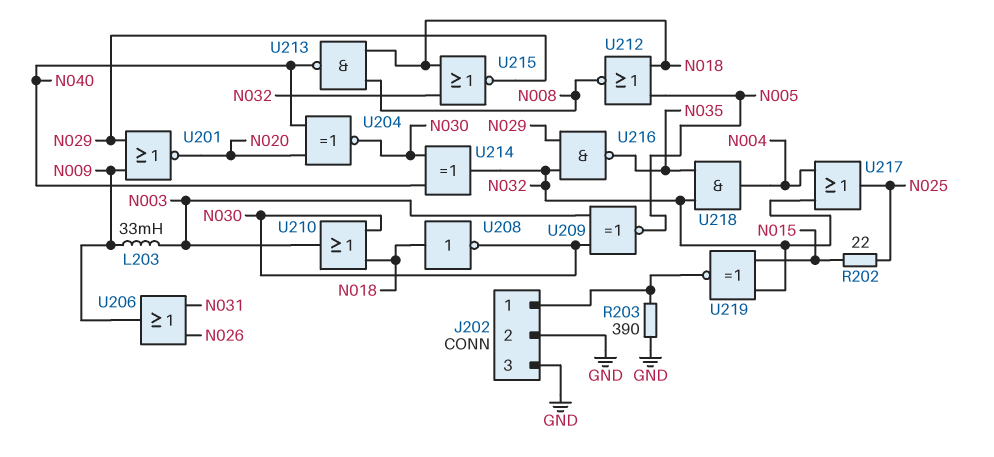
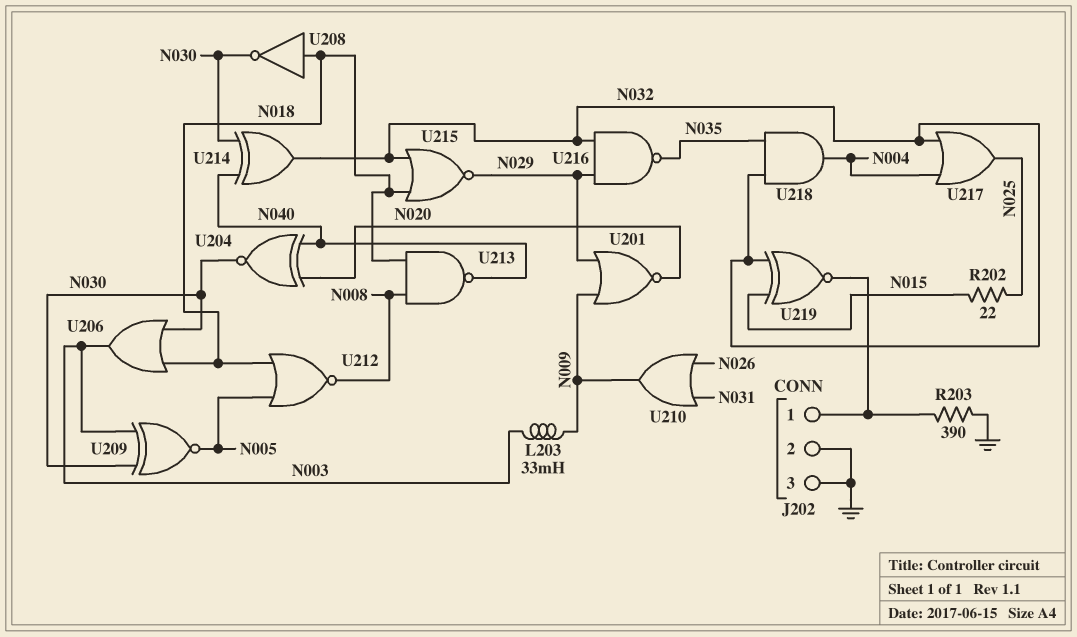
U206: OR (in N026, in N031, out N009) -> OR (in N018, in N030, out N003)
U210: OR (in N018, in N030, out N003) -> OR (in N026, in N031, out N009)

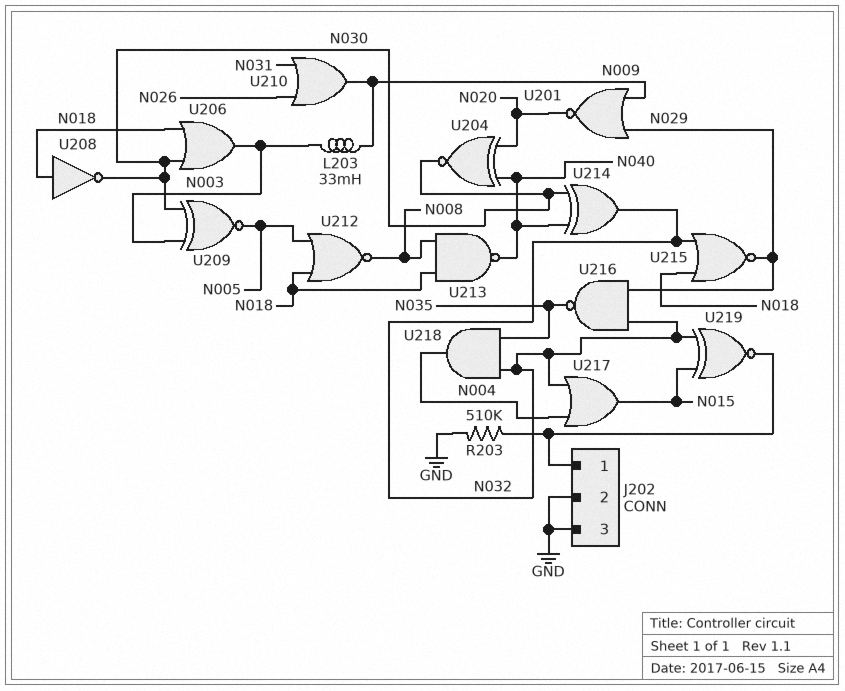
R202: 22 (N015, N025) -> none
R203: 390 (GND, J202/1) -> 510k (GND, J202/1)
U217: OR (in N004, in N032, out N025) -> OR (in N004, in N032, out N015)

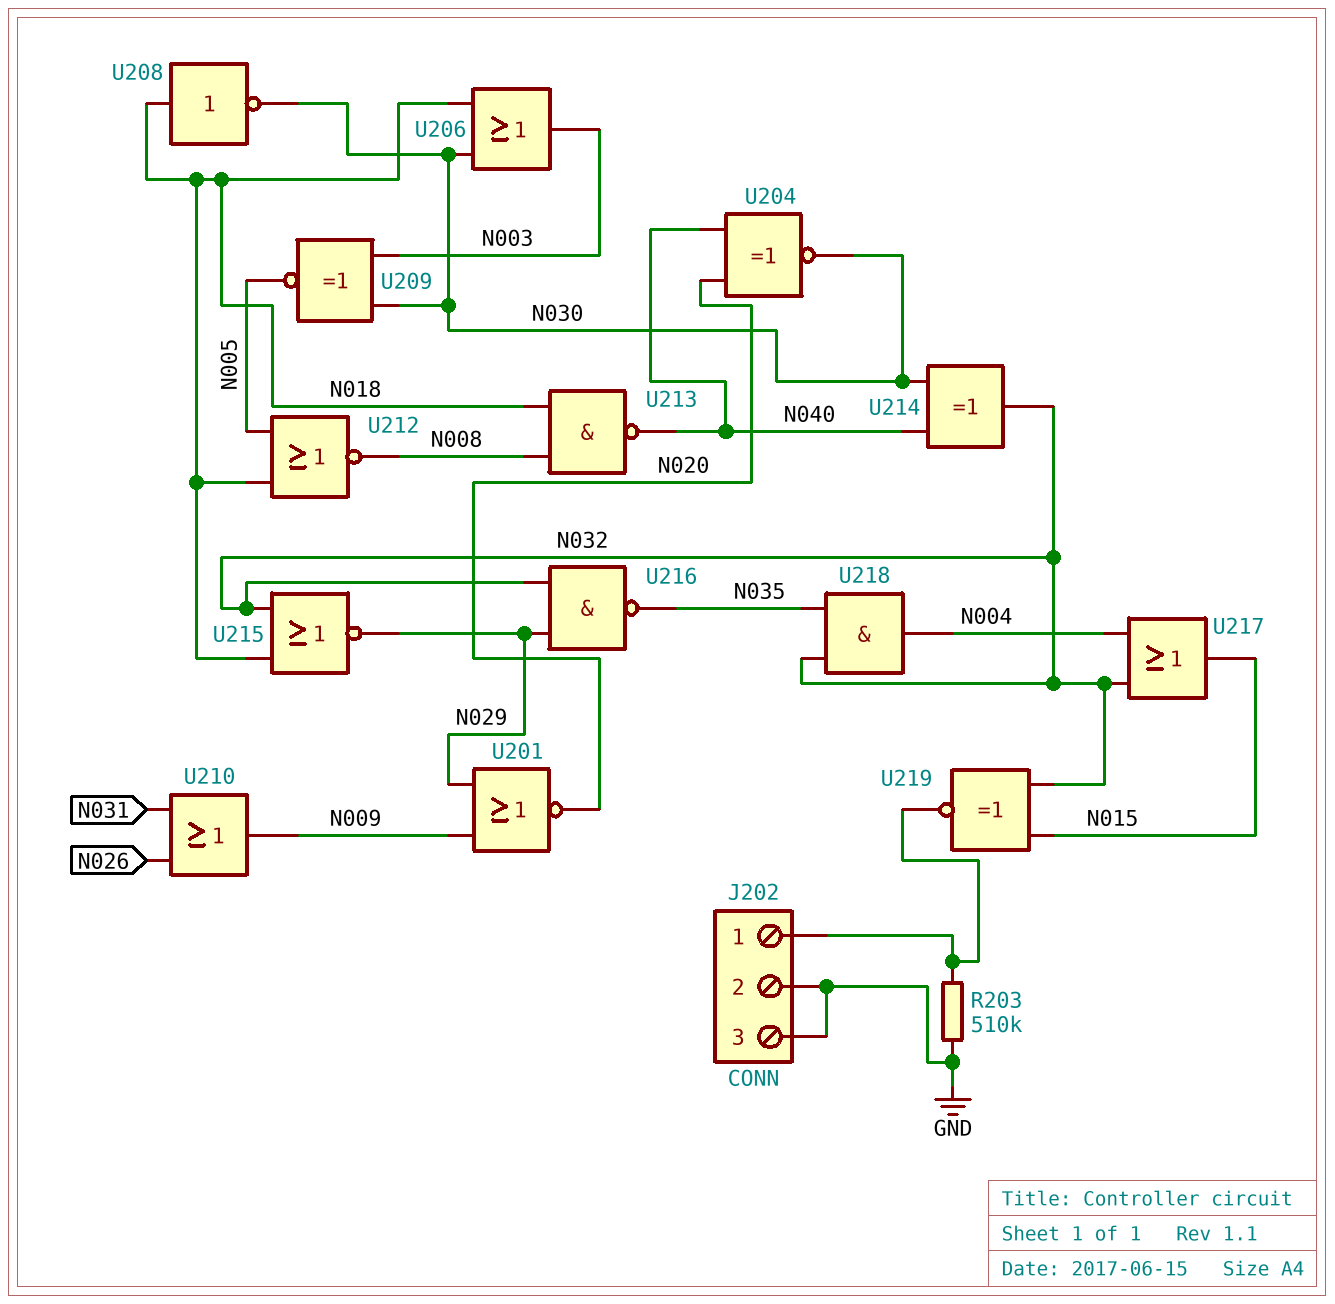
L203: 33mH (N003, N009) -> none

